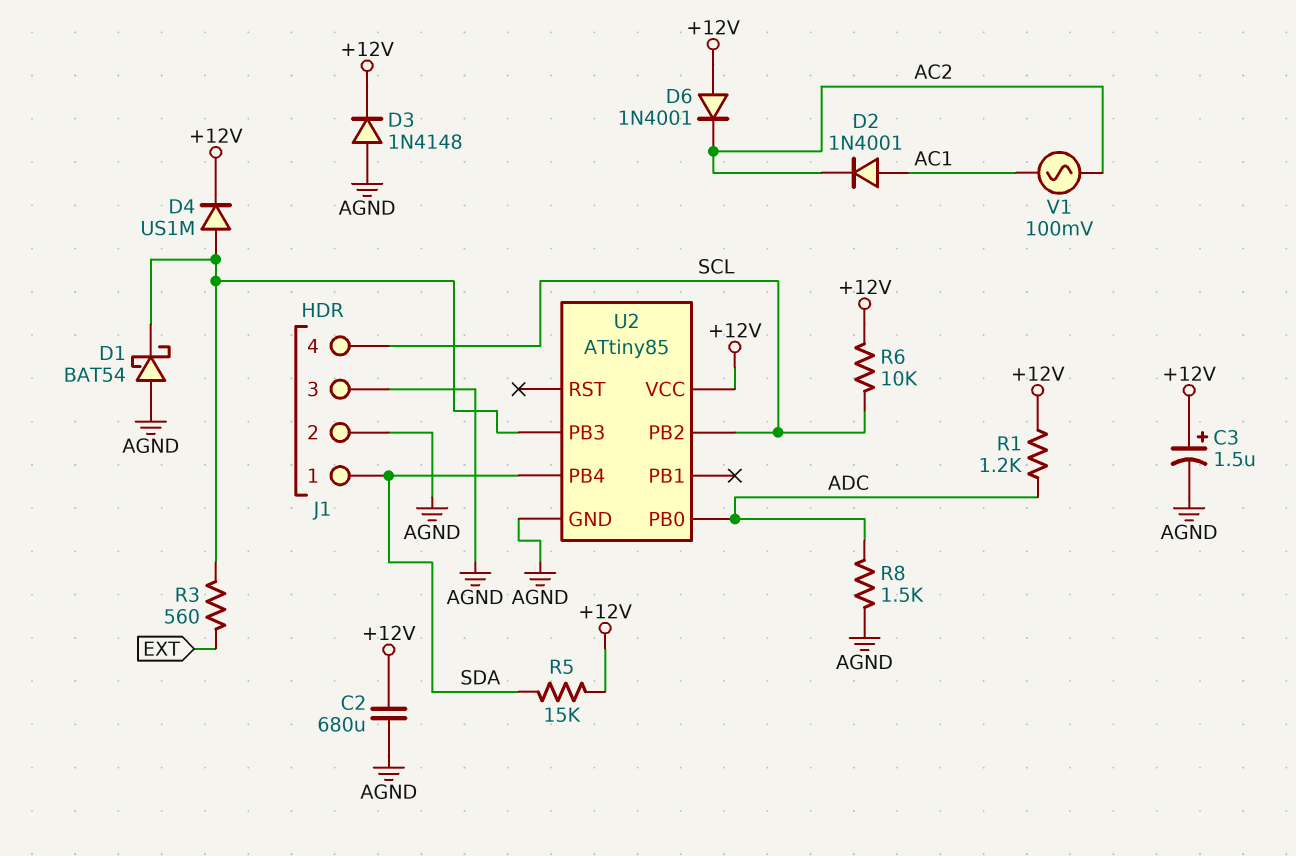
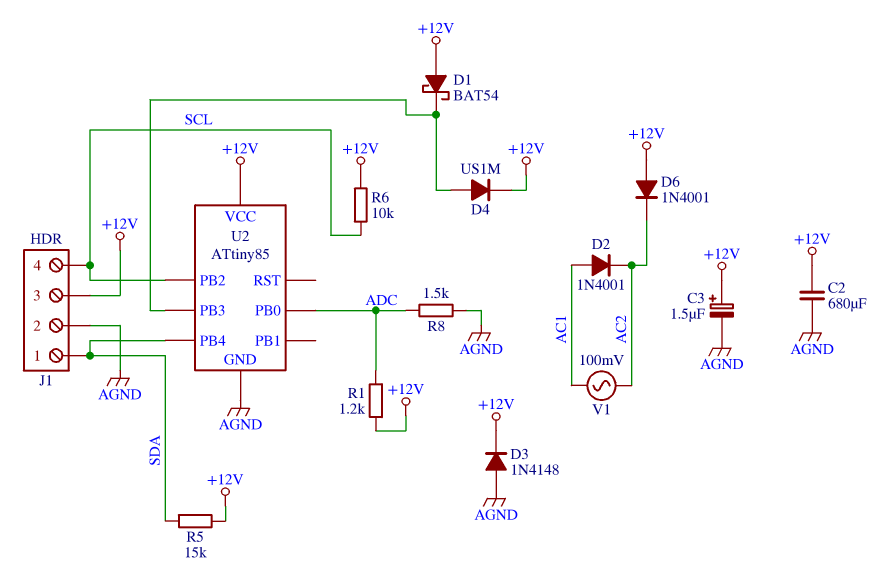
D1: schottky BAT54 (A AGND, K U2/PB3) -> schottky BAT54 (A +12V, K U2/PB3)
J1 pin 3: AGND -> +12V
R3: 560 (EXT, U2/PB3) -> none

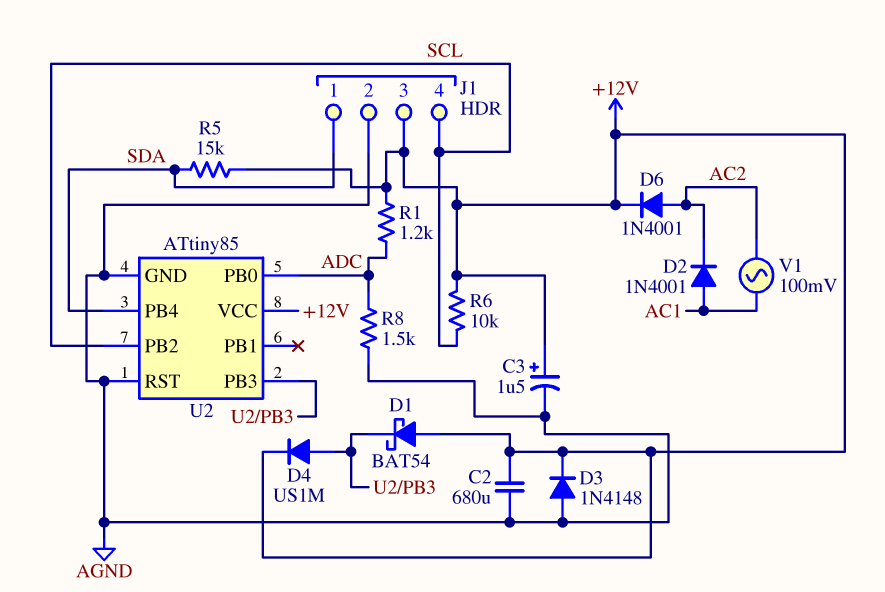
D6: diode 1N4001 (A +12V, K AC2) -> diode 1N4001 (A AC2, K +12V)
U2 pin RST: none -> AGND

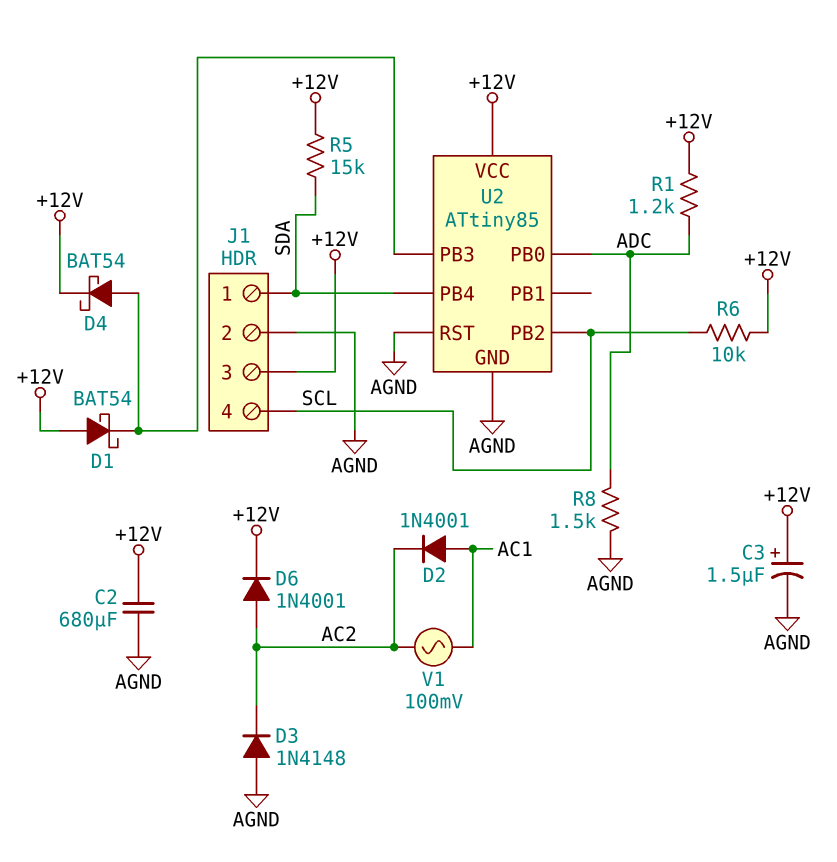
D3: diode 1N4148 (A AGND, K +12V) -> diode 1N4148 (A AGND, K AC2)
D4: diode US1M (A U2/PB3, K +12V) -> schottky BAT54 (A U2/PB3, K +12V)

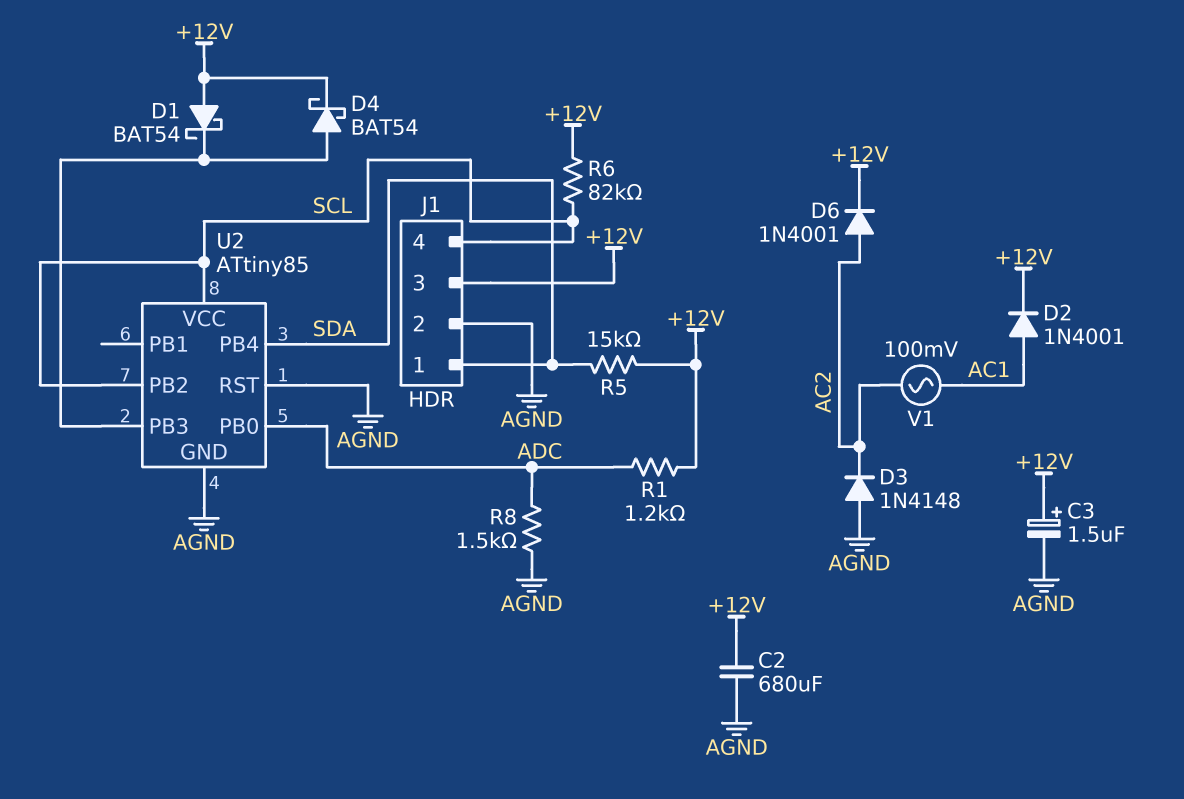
D2: diode 1N4001 (A AC1, K AC2) -> diode 1N4001 (A AC1, K +12V)
R6: 10k (+12V, SCL) -> 82k (+12V, SCL)
U2 pin VCC: +12V -> SCL

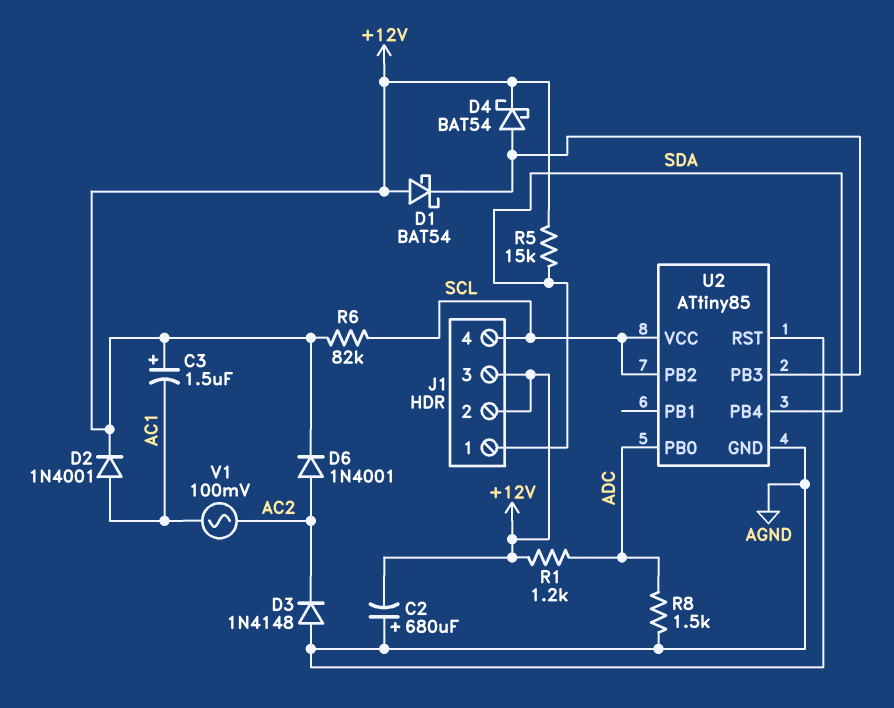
C2: 680uF (+12V, AGND) -> 680uF (plus AGND, minus +12V)
C3: 1.5uF (plus +12V, minus AGND) -> 1.5uF (plus +12V, minus AC1)
J1 pin 2: AGND -> +12V

